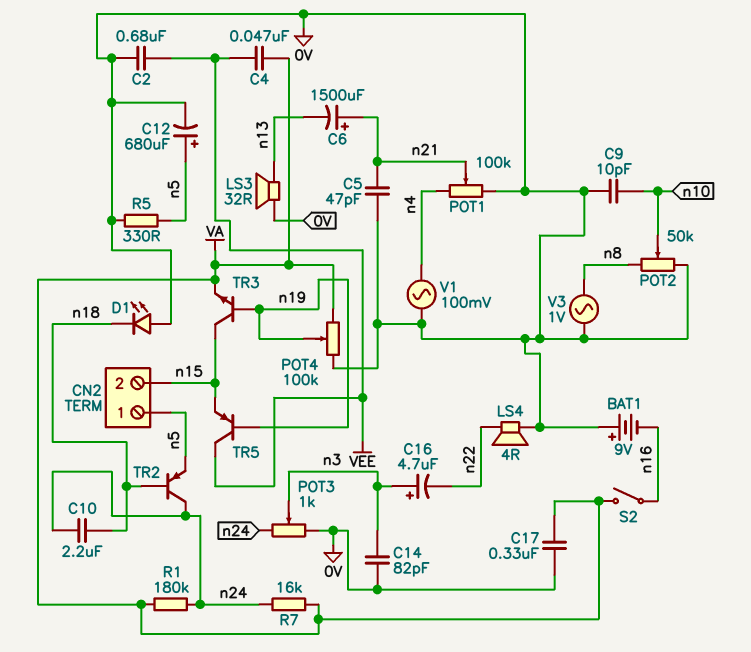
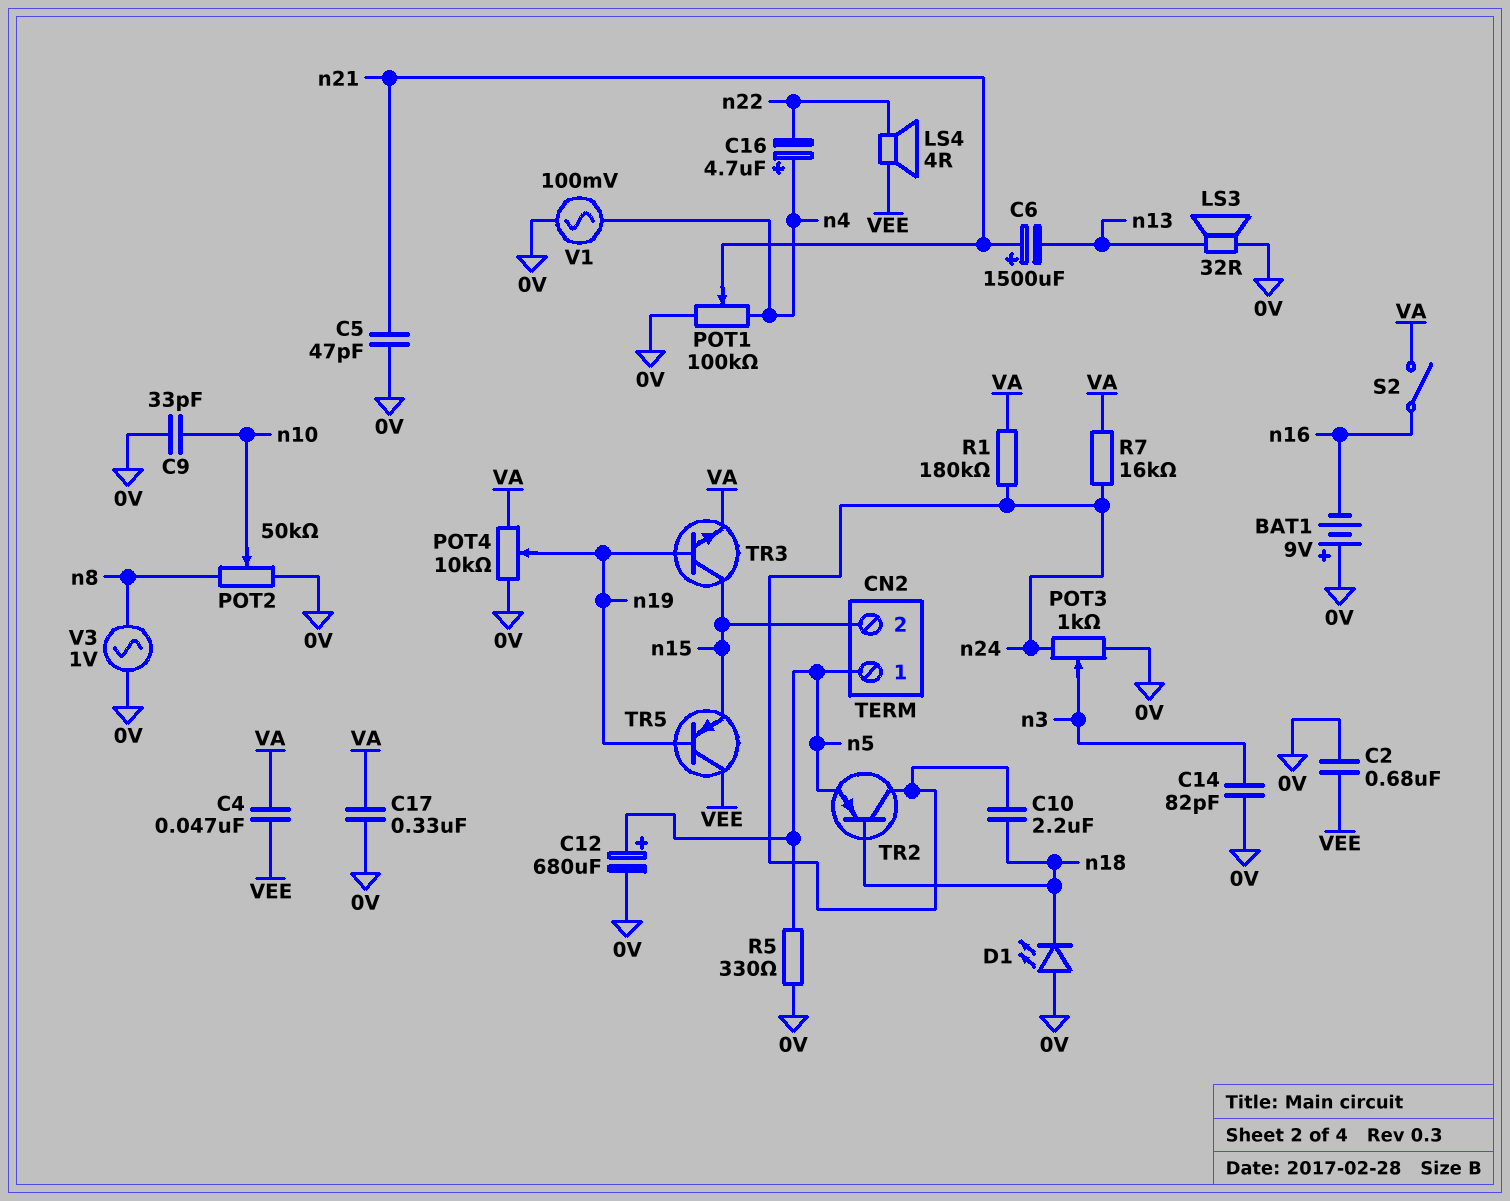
C9: 10pF (0V, n10) -> 33pF (0V, n10)
C16: 4.7uF (plus n3, minus n22) -> 4.7uF (plus n4, minus n22)
LS4: speaker 4R (0V, n22) -> speaker 4R (VEE, n22)
POT4: 100k (0V, VA, wiper n19) -> 10k (0V, VA, wiper n19)

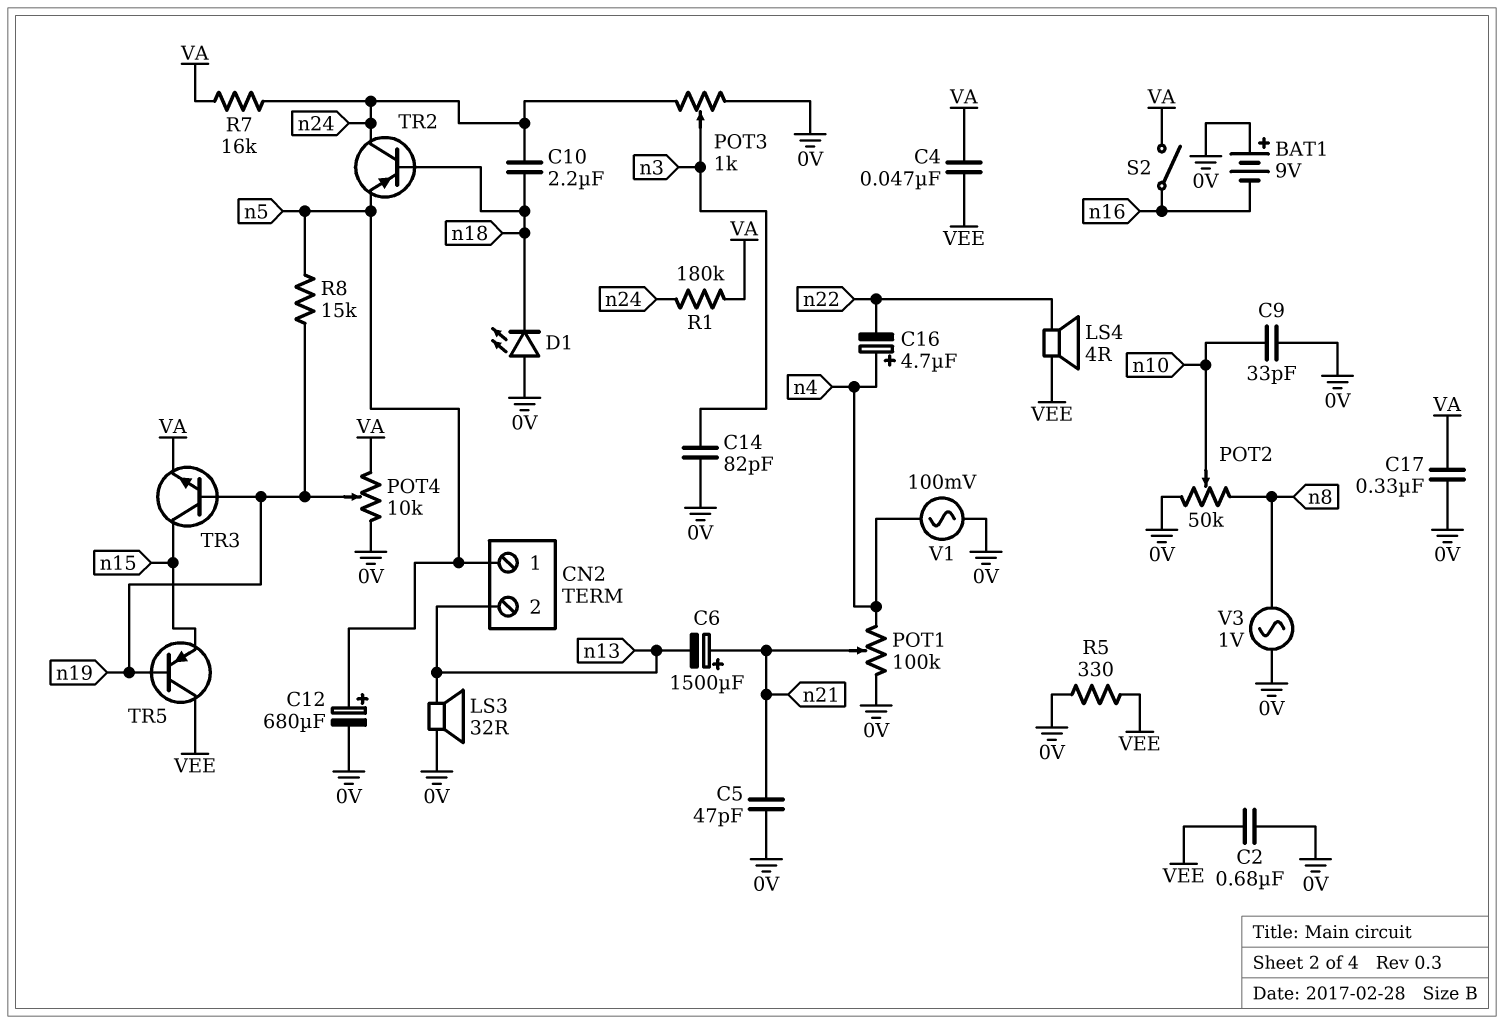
CN2 pin 2: n15 -> n13
R5: 330 (0V, n5) -> 330 (0V, VEE)
R8: none -> 15k (n5, n19)

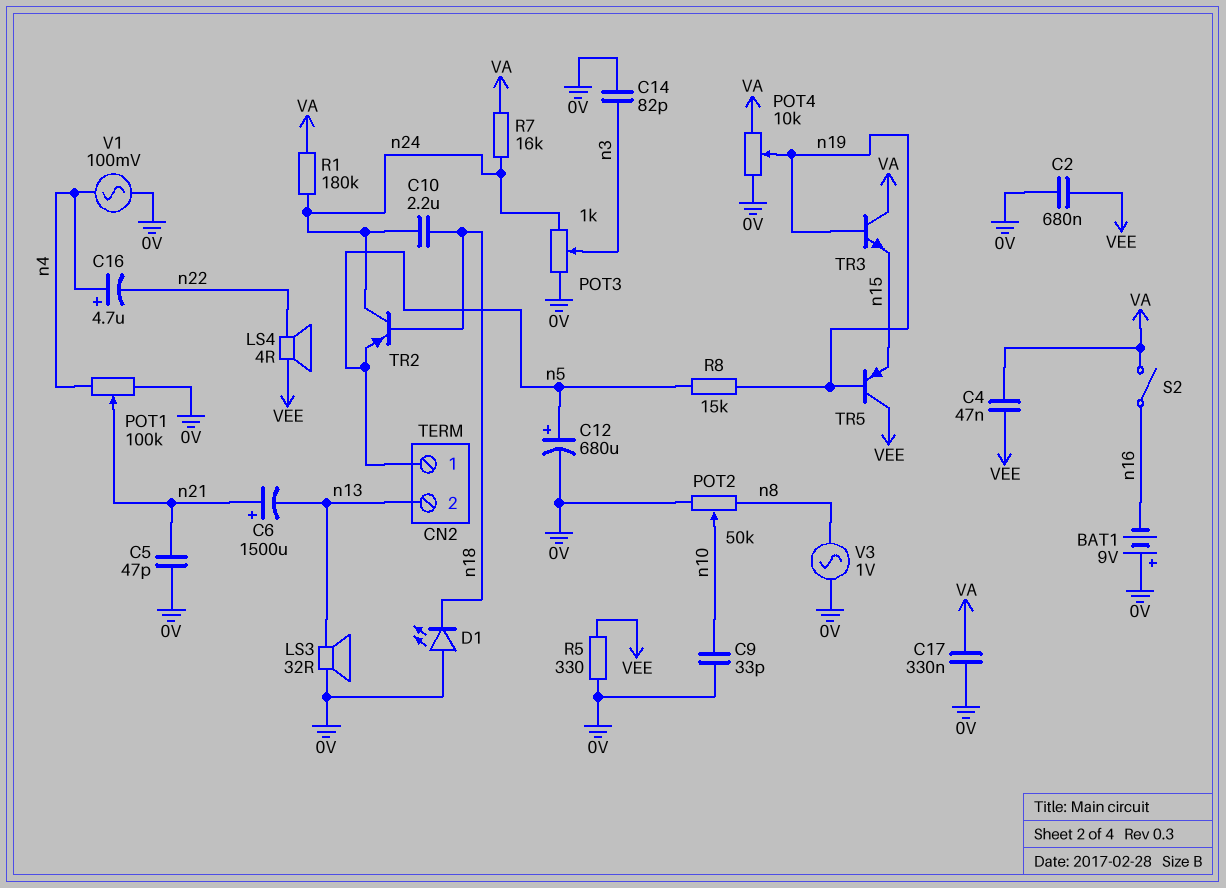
TR3: NPN (B n19, C n15, E VA) -> NPN (B n19, C VA, E n15)

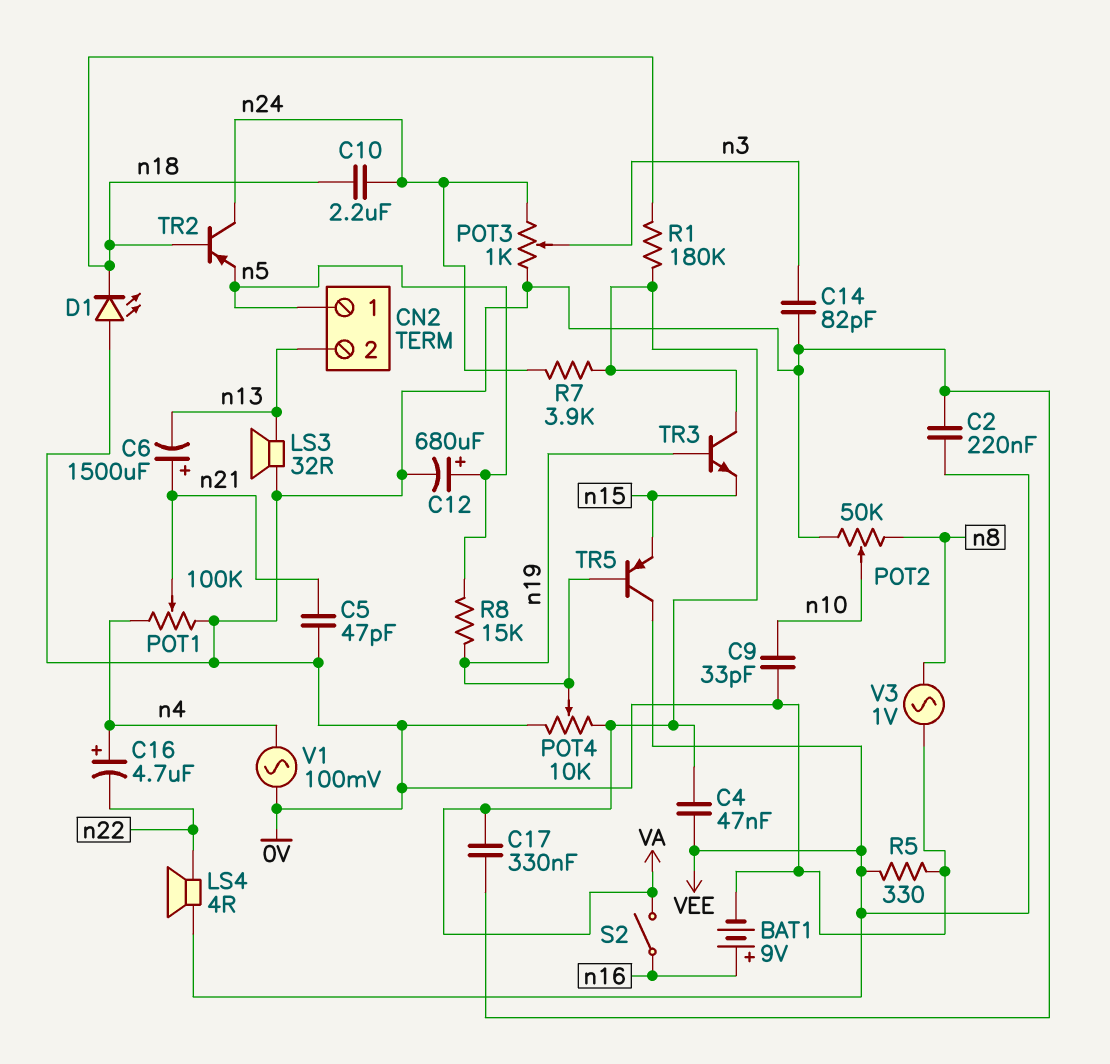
BAT1: 9V (plus 0V, minus n16) -> 9V (plus n16, minus 0V)
C2: 680nF (0V, VEE) -> 220nF (0V, VEE)
R1: 180k (VA, n24) -> 180k (VA, n18)
R7: 16k (VA, n24) -> 3.9k (VA, n24)

